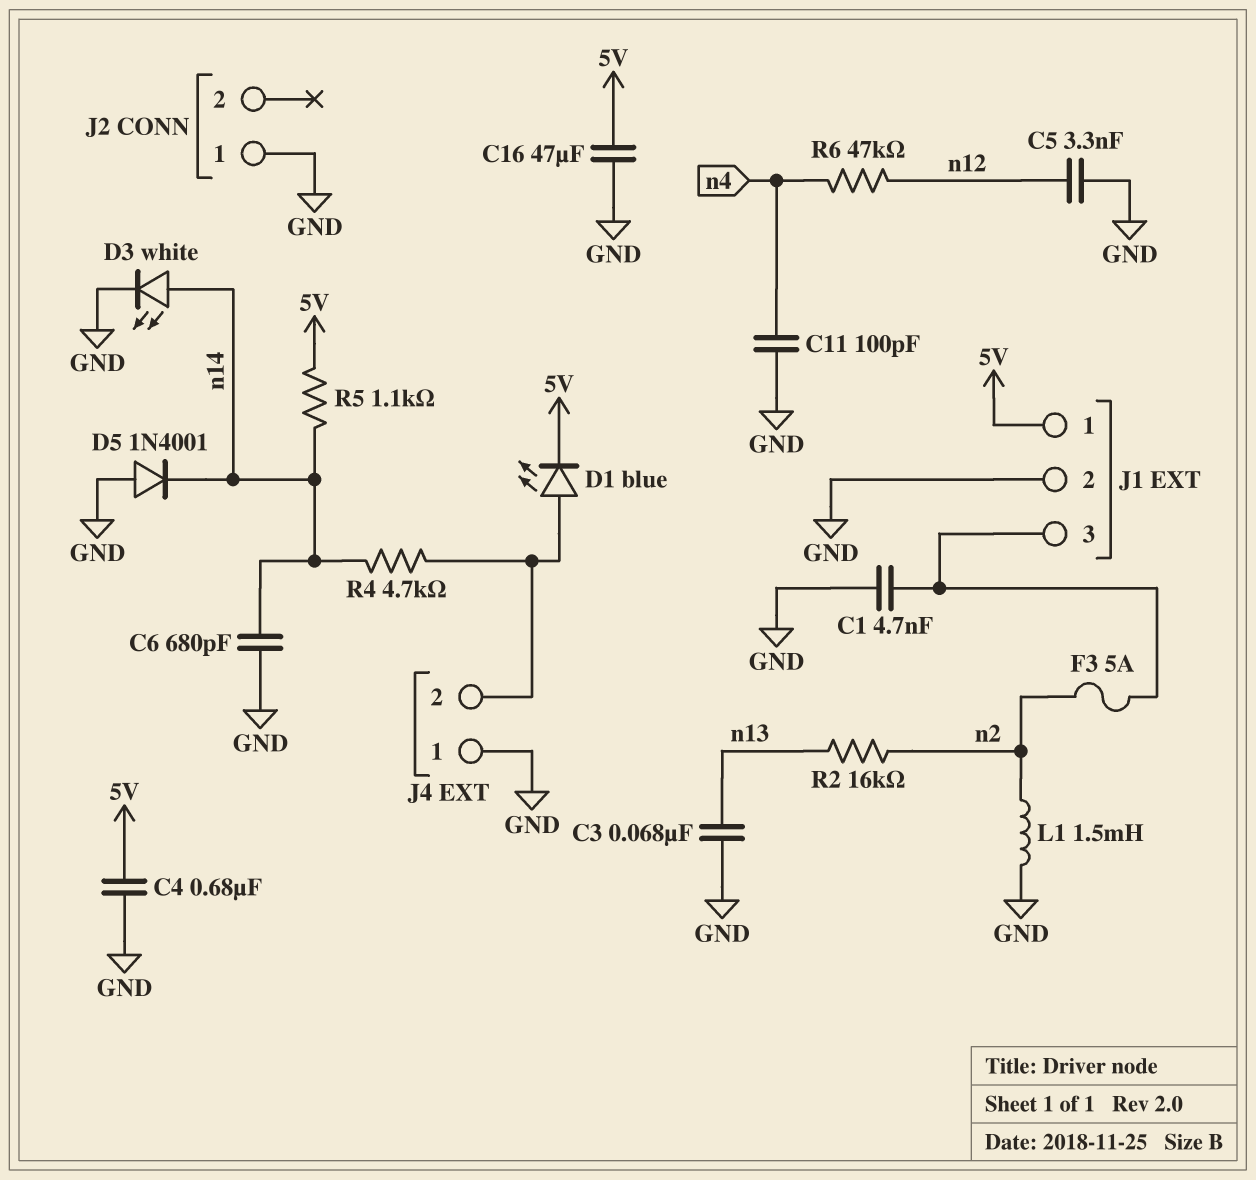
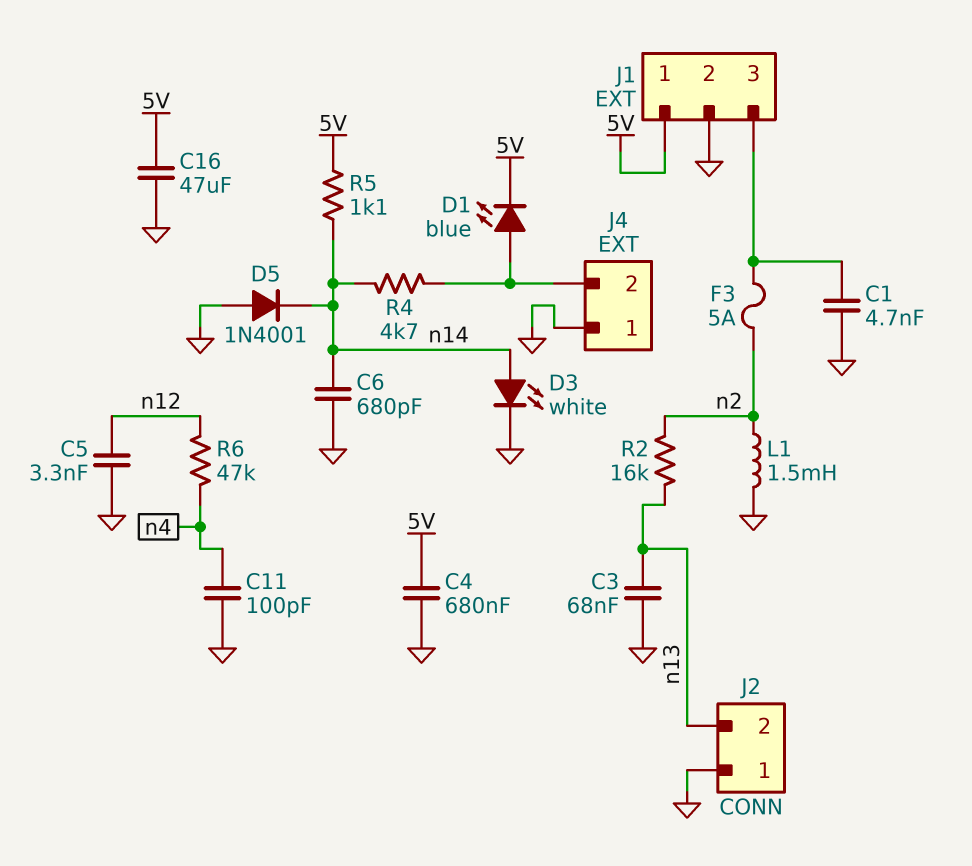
J2 pin 2: none -> n13

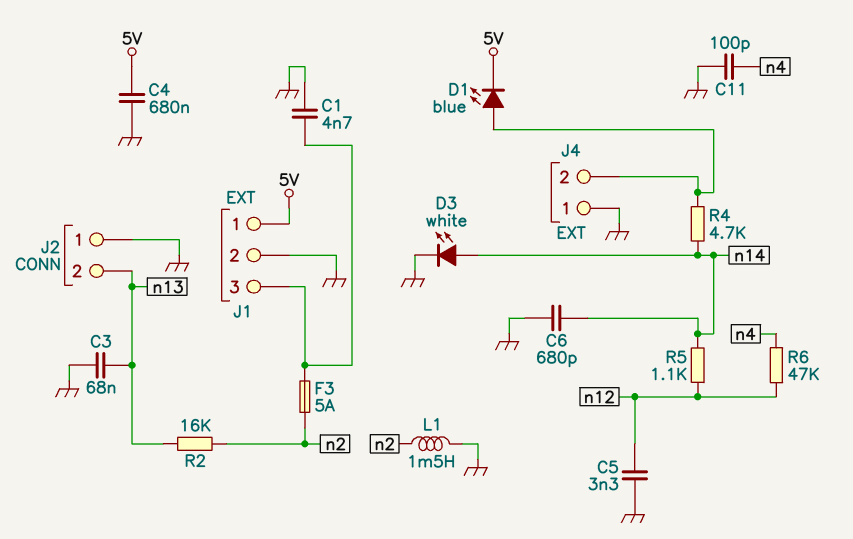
C16: 47uF (5V, GND) -> none
D5: diode 1N4001 (A GND, K n14) -> none
R5: 1.1k (5V, n14) -> 1.1k (n12, n14)

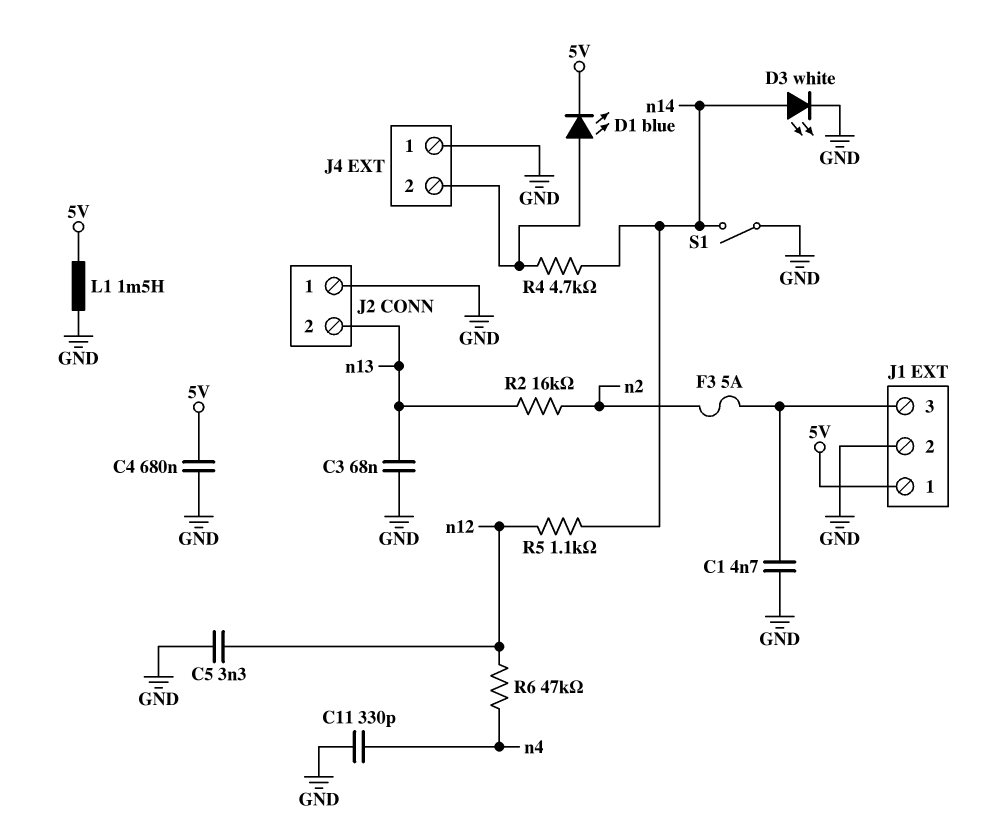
C6: 680pF (GND, n14) -> none
C11: 100pF (GND, n4) -> 330pF (GND, n4)
L1: 1.5mH (GND, n2) -> 1.5mH (5V, GND)
S1: none -> switch (GND, n14)

